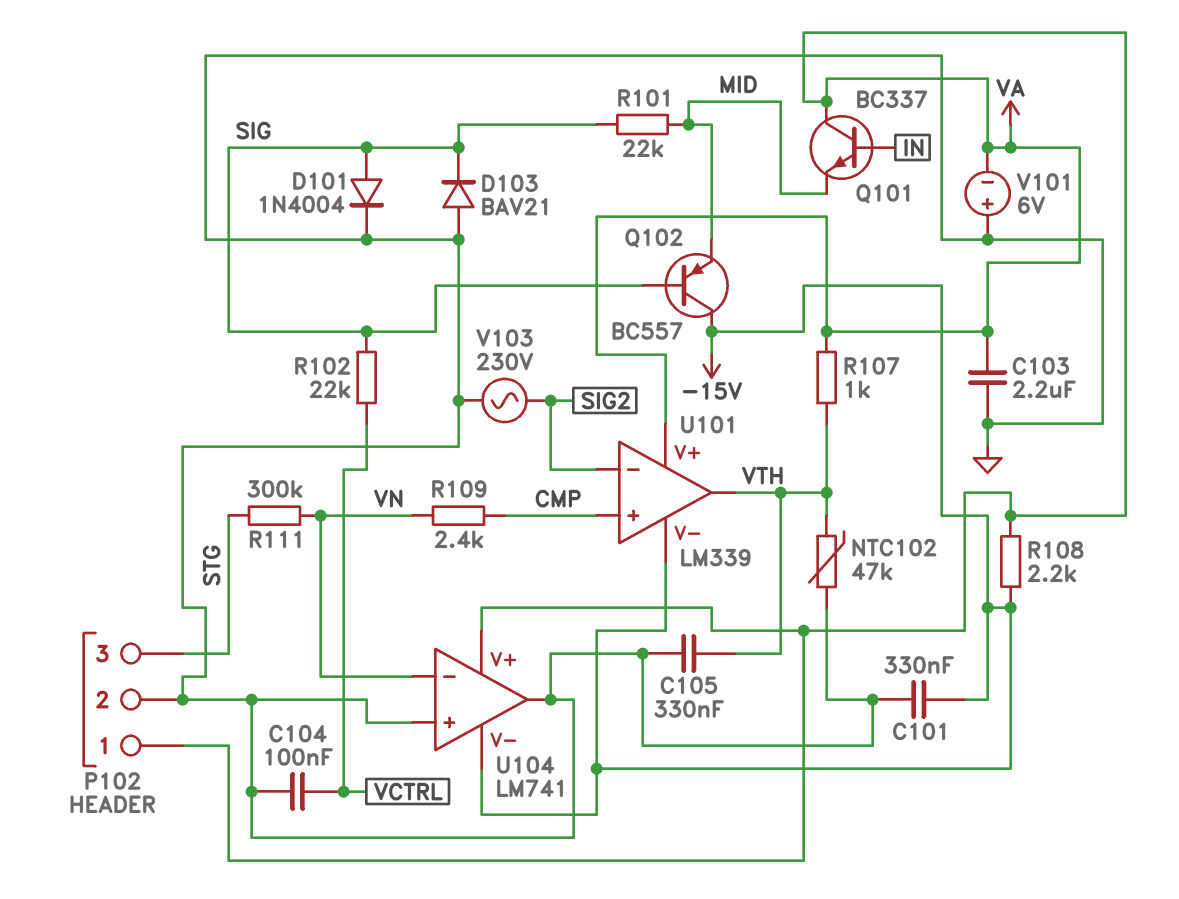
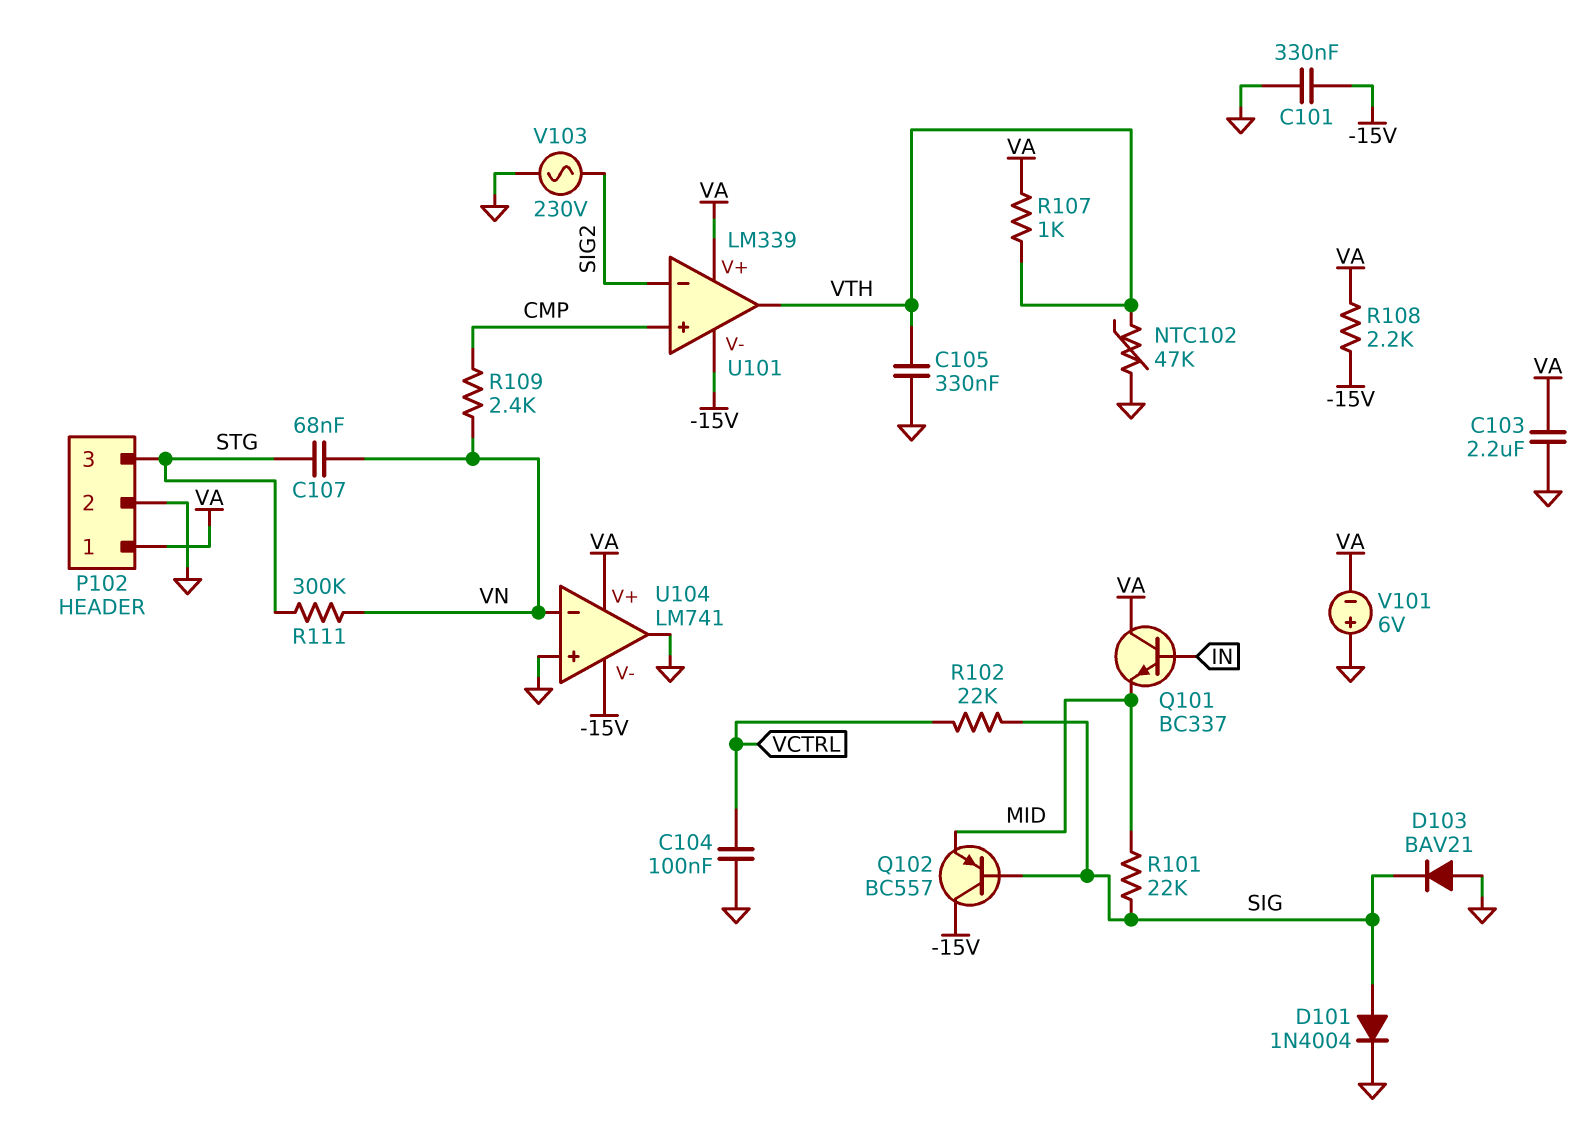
C107: none -> 68nF (STG, VN)

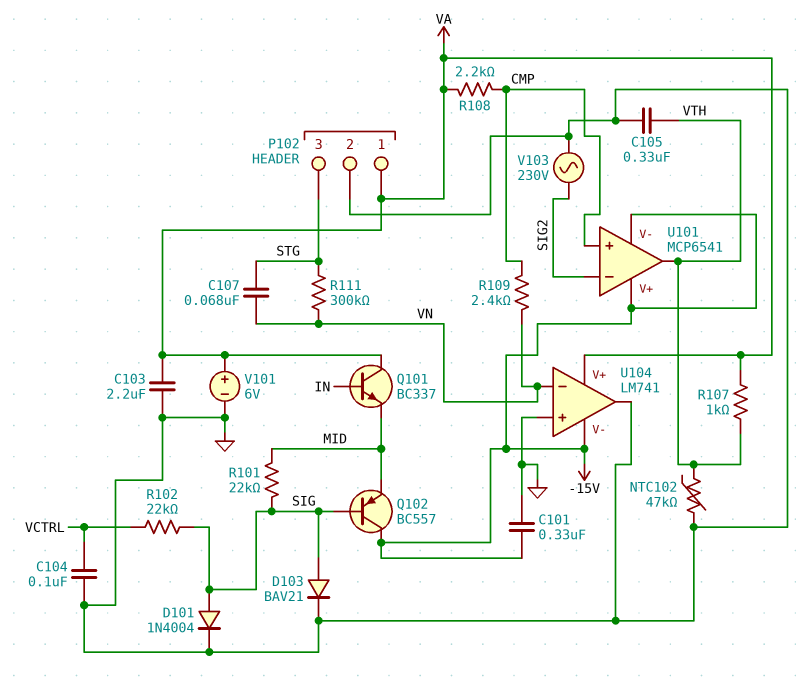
D103: diode BAV21 (A GND, K SIG) -> diode BAV21 (A SIG, K GND)
R108: 2.2k (-15V, VA) -> 2.2k (CMP, VA)
U101: LM339 -> MCP6541
U101 pin V+: VA -> -15V
V101: 6V (plus GND, minus VA) -> 6V (plus VA, minus GND)

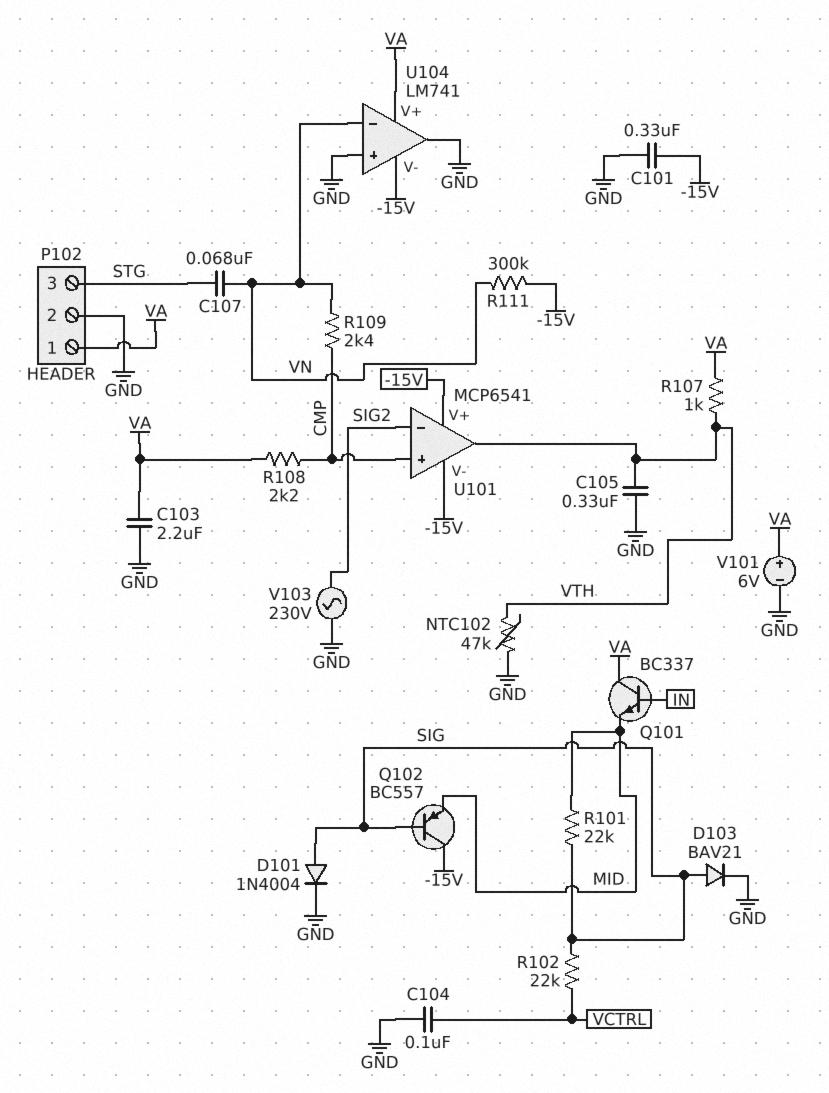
R111: 300k (STG, VN) -> 300k (-15V, VN)

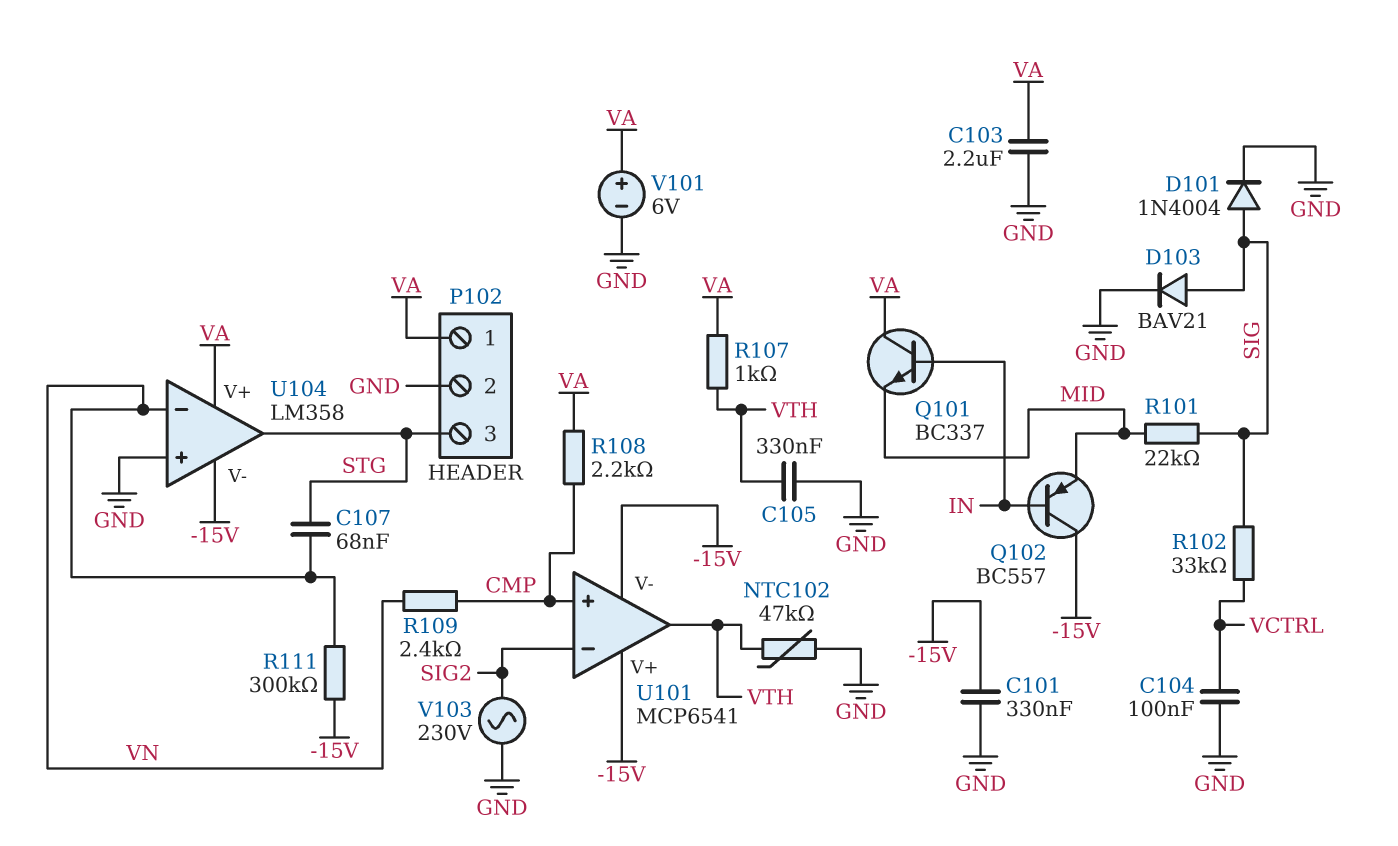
Q102: PNP BC557 (B SIG, C -15V, E MID) -> PNP BC557 (B IN, C -15V, E MID)
R102: 22k (SIG, VCTRL) -> 33k (SIG, VCTRL)
U104: LM741 -> LM358
U104 pin out: GND -> STG

